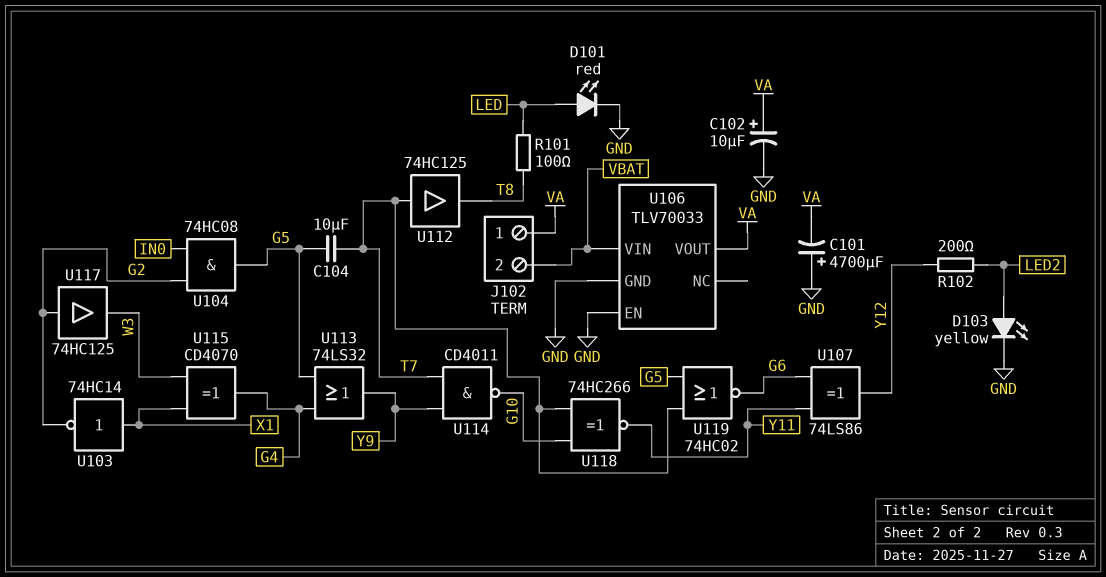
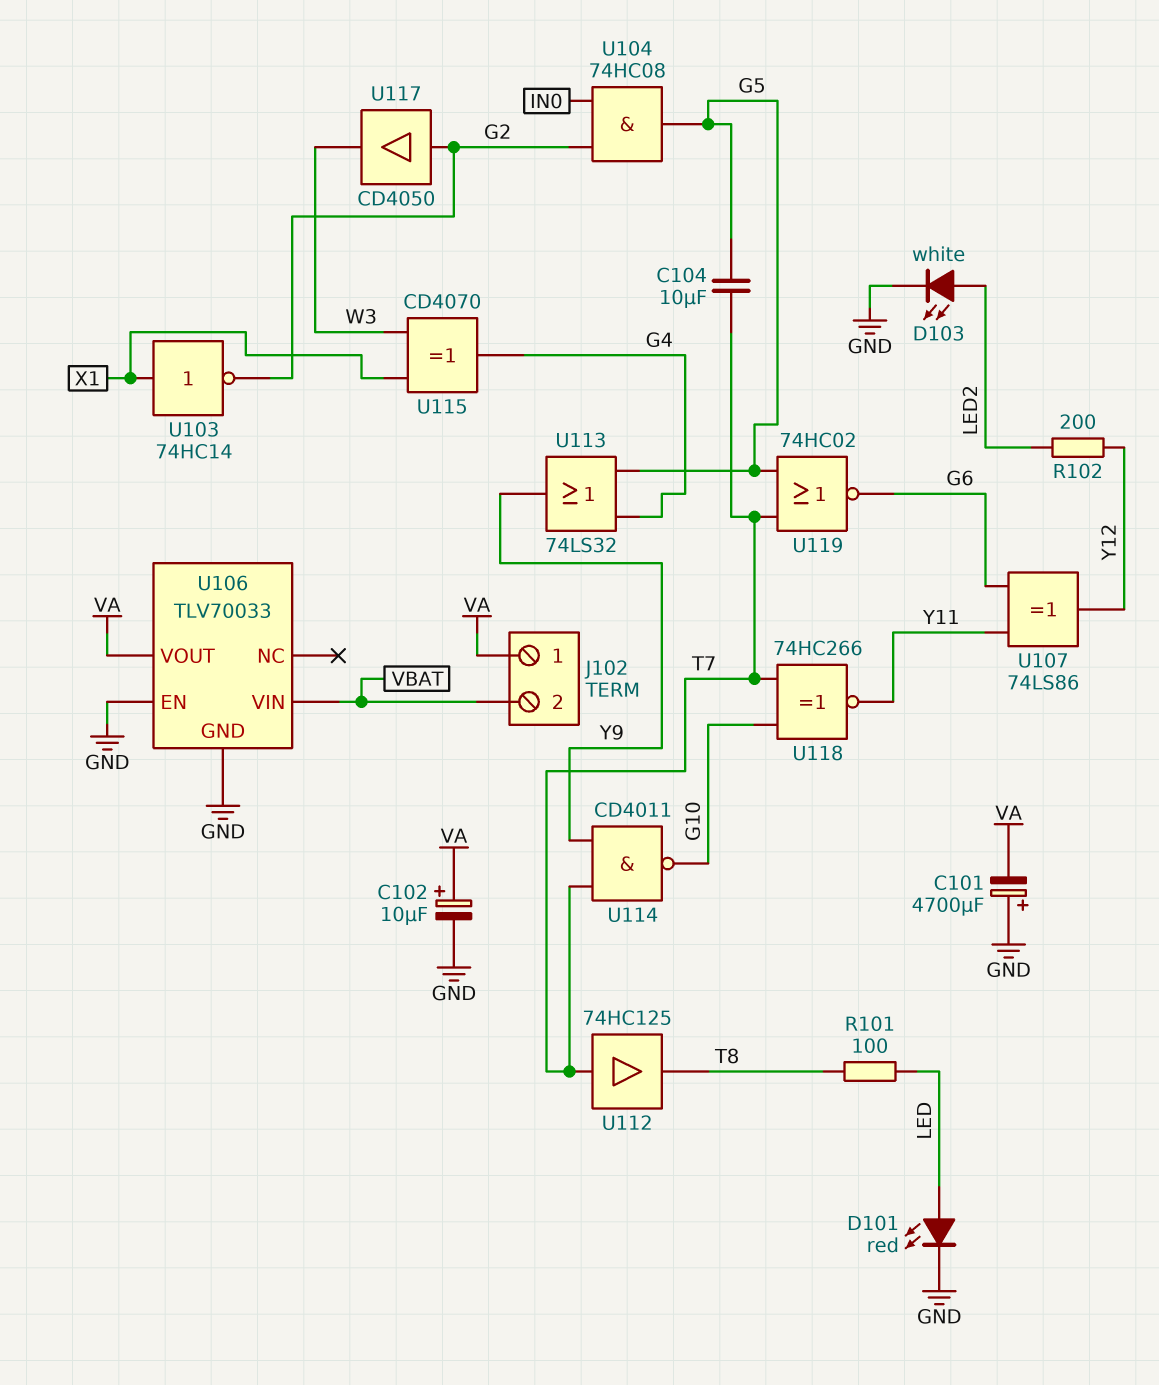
D103: LED yellow (A LED2, K GND) -> LED white (A LED2, K GND)
U117: buffer 74HC125 (in G2, out W3) -> buffer CD4050 (in G2, out W3)

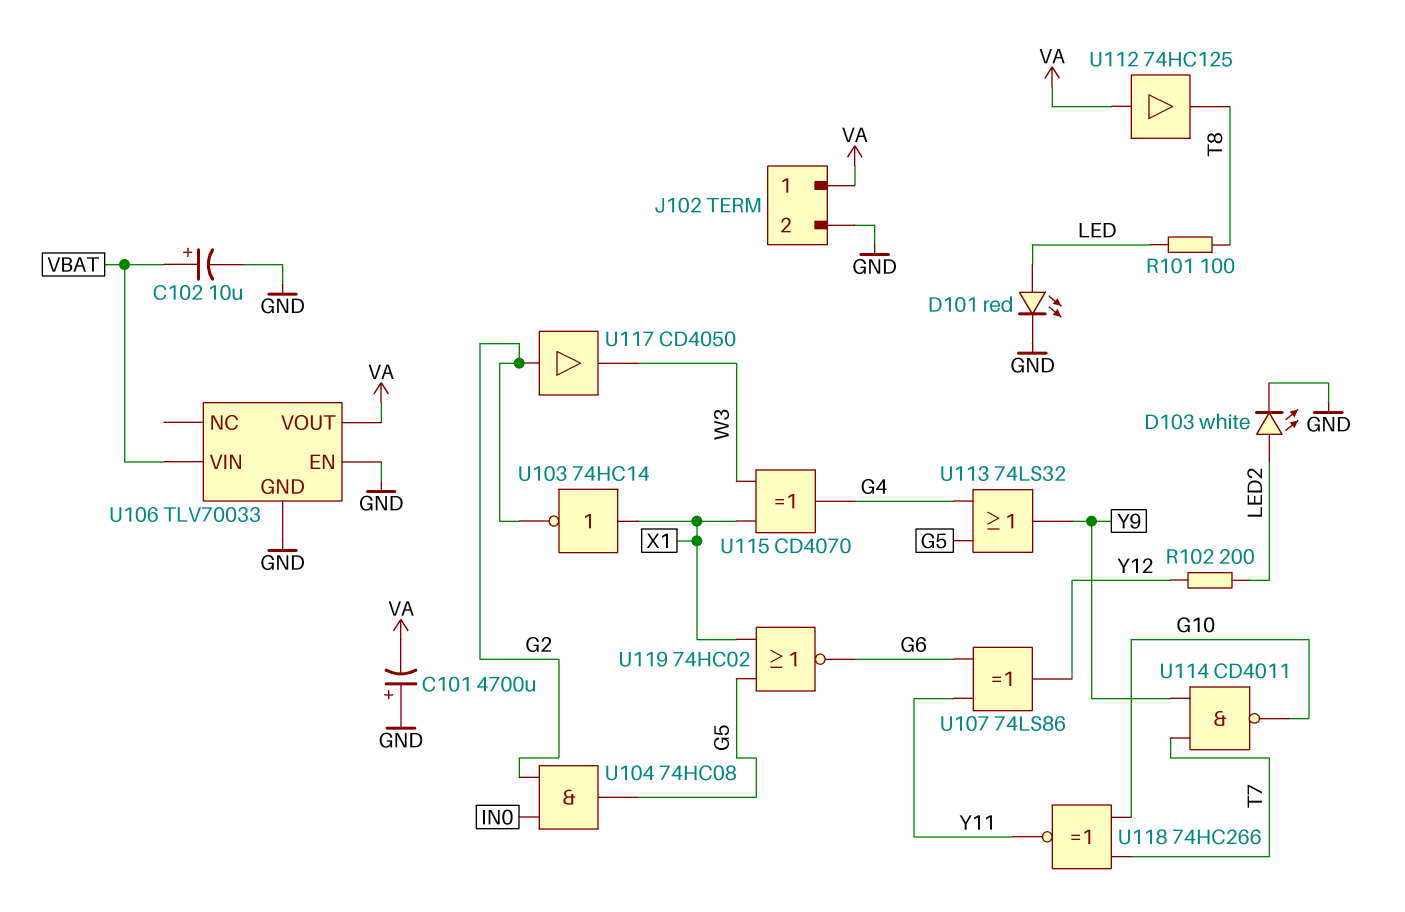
C102: 10uF (plus VA, minus GND) -> 10uF (plus VBAT, minus GND)
C104: 10uF (G5, T7) -> none
J102 pin 2: VBAT -> GND
U112: buffer 74HC125 (in T7, out T8) -> buffer 74HC125 (in VA, out T8)
U119: NOR 74HC02 (in G5, in T7, out G6) -> NOR 74HC02 (in G5, in X1, out G6)

